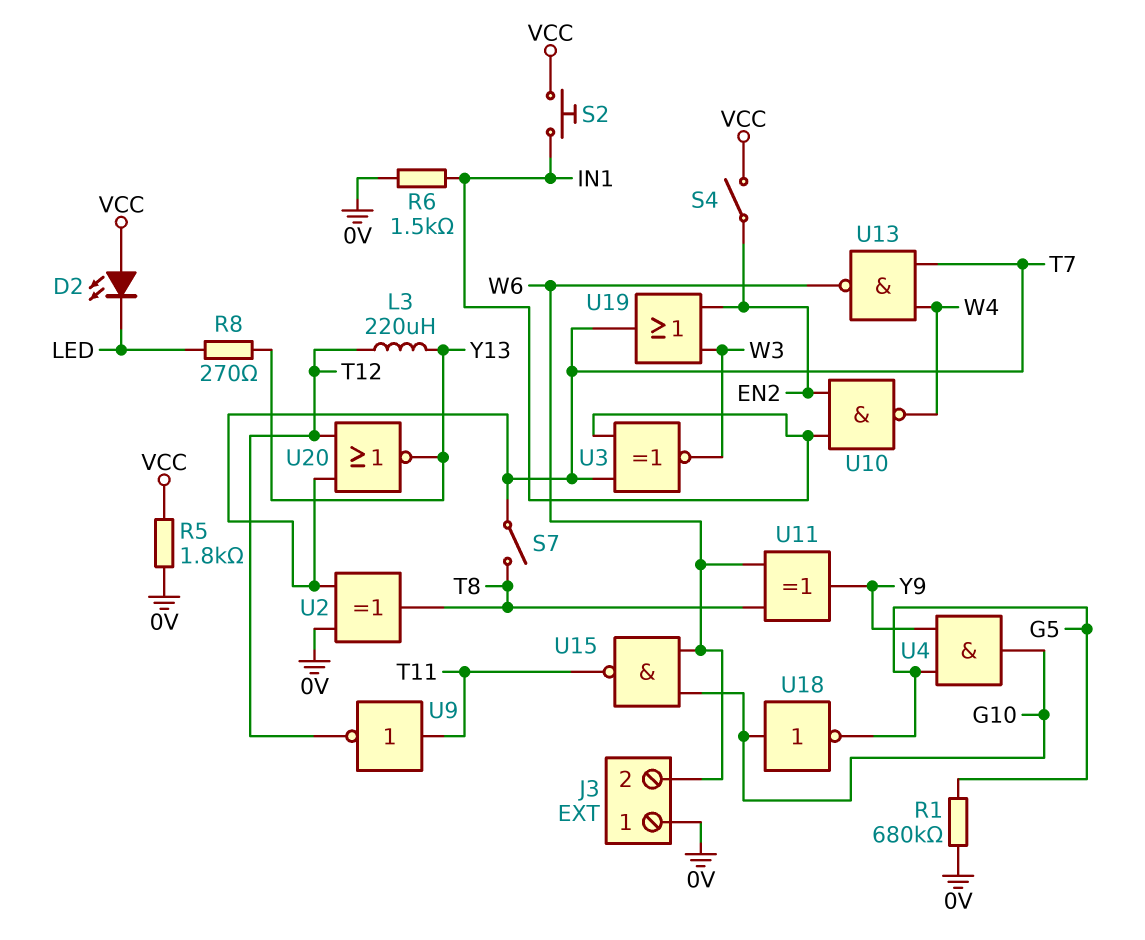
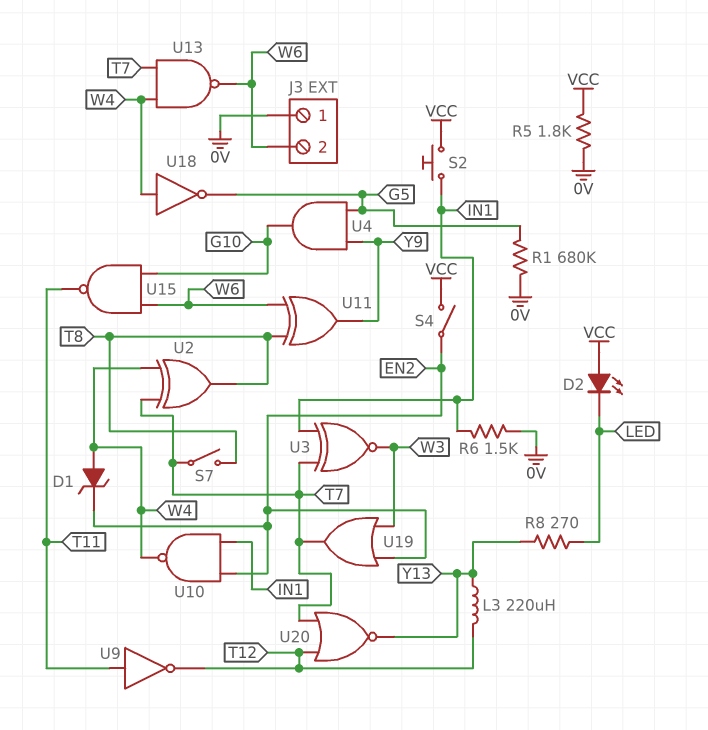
D1: none -> zener (A W4, K EN2)
U2: XOR (in 0V, in T7, out T8) -> XOR (in T7, in W4, out T8)
U18: NOT (in G10, out G5) -> NOT (in W4, out G5)

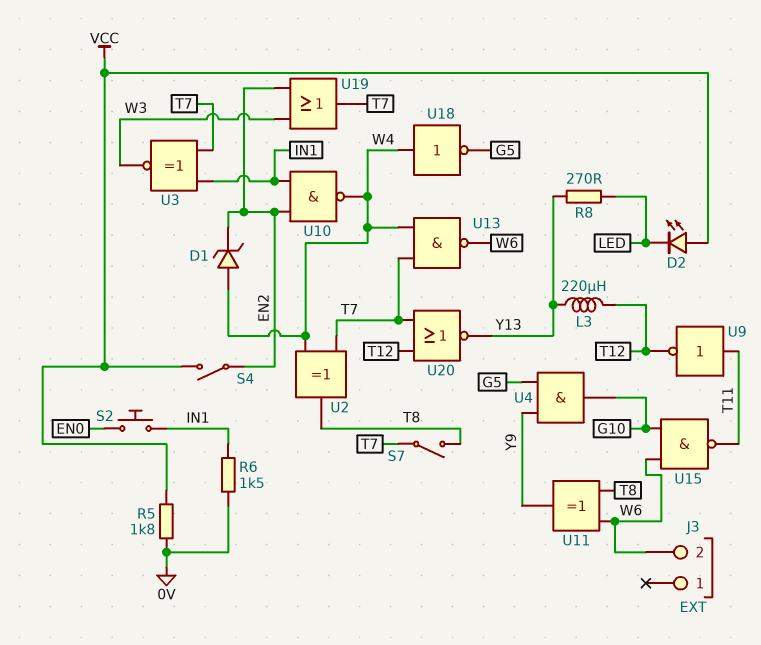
J3 pin 1: 0V -> none
R1: 680k (0V, G5) -> none
S2: button (IN1, VCC) -> button (EN0, IN1)

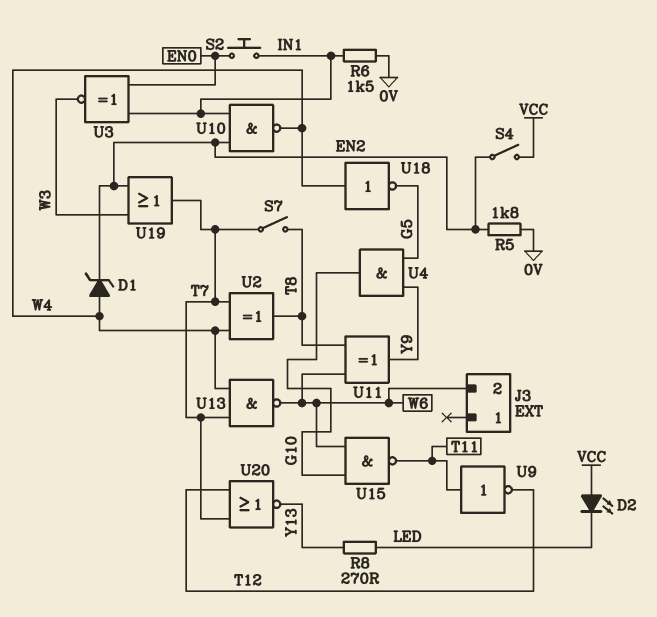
L3: 220uH (T12, Y13) -> none
R5: 1.8k (0V, VCC) -> 1.8k (0V, EN2)
U3: XNOR (in IN1, in T7, out W3) -> XNOR (in EN0, in IN1, out W3)

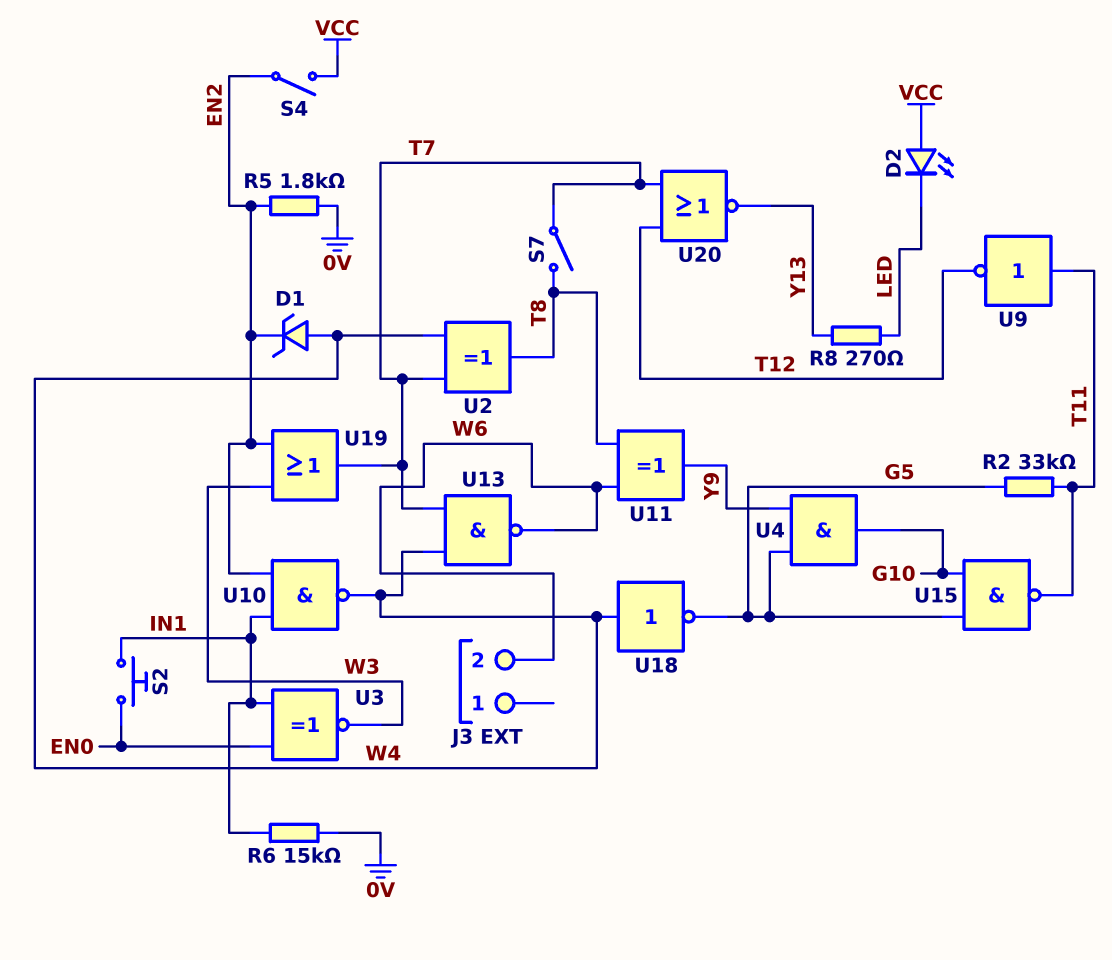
R2: none -> 33k (G5, T11)
R6: 1.5k (0V, IN1) -> 15k (0V, IN1)
U15: NAND (in G10, in W6, out T11) -> NAND (in G5, in G10, out T11)

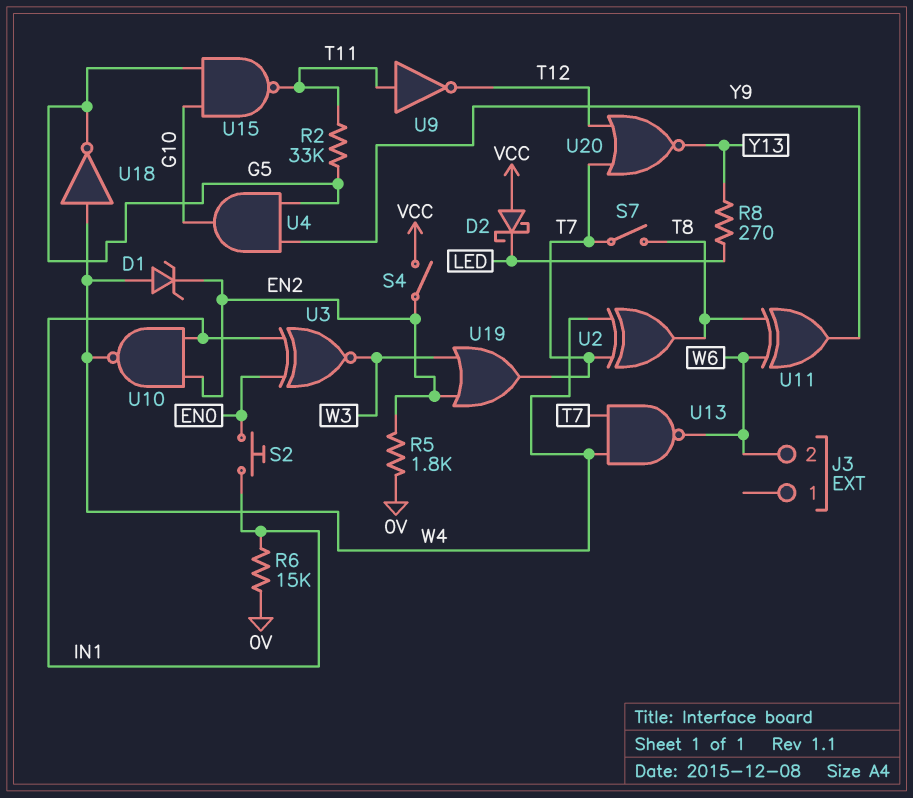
D2: LED (A VCC, K LED) -> schottky (A VCC, K LED)

